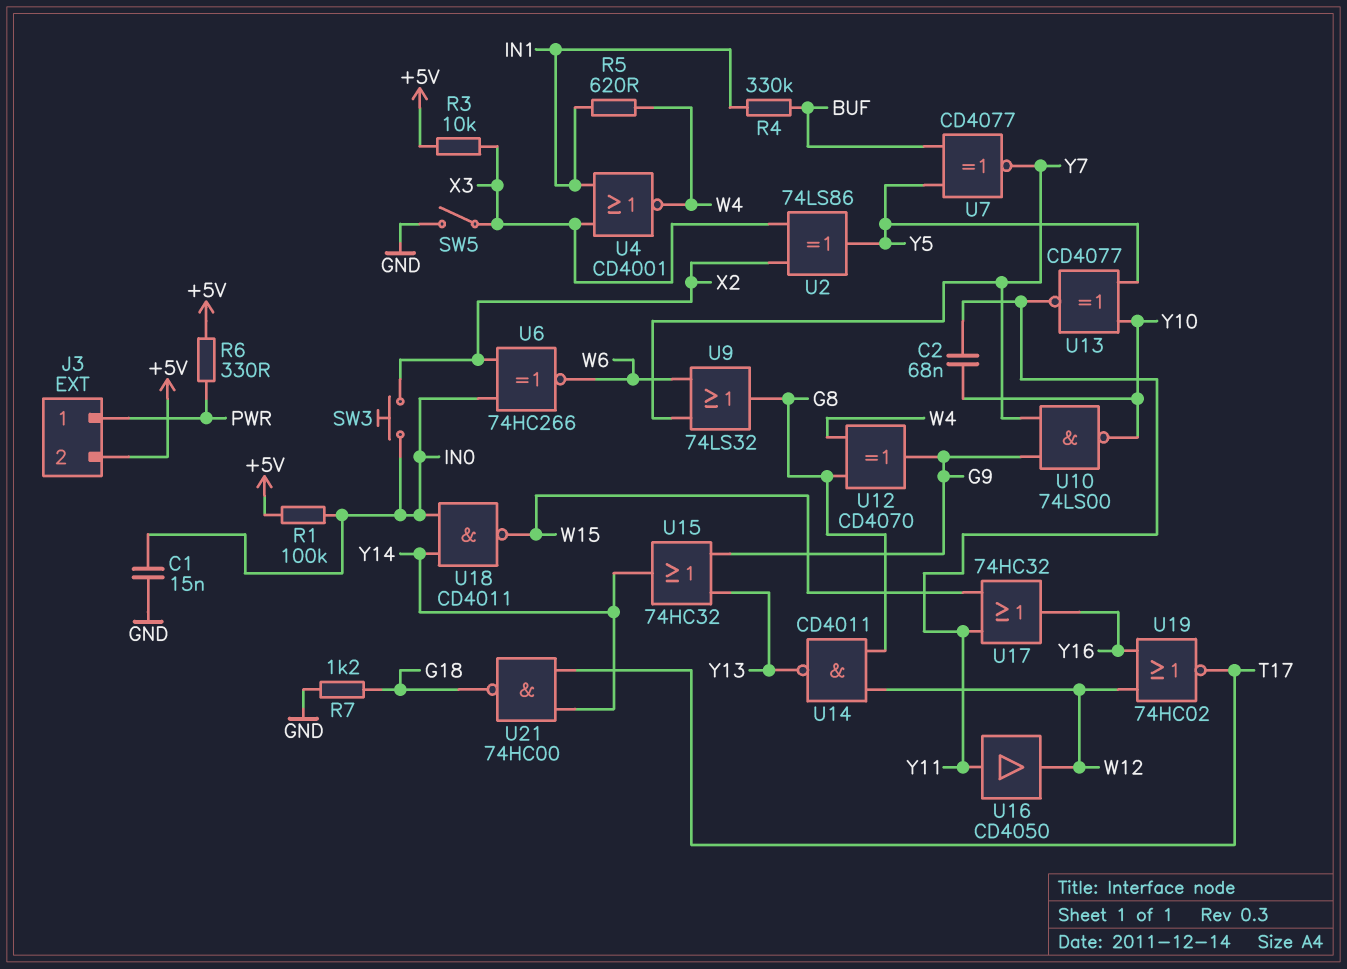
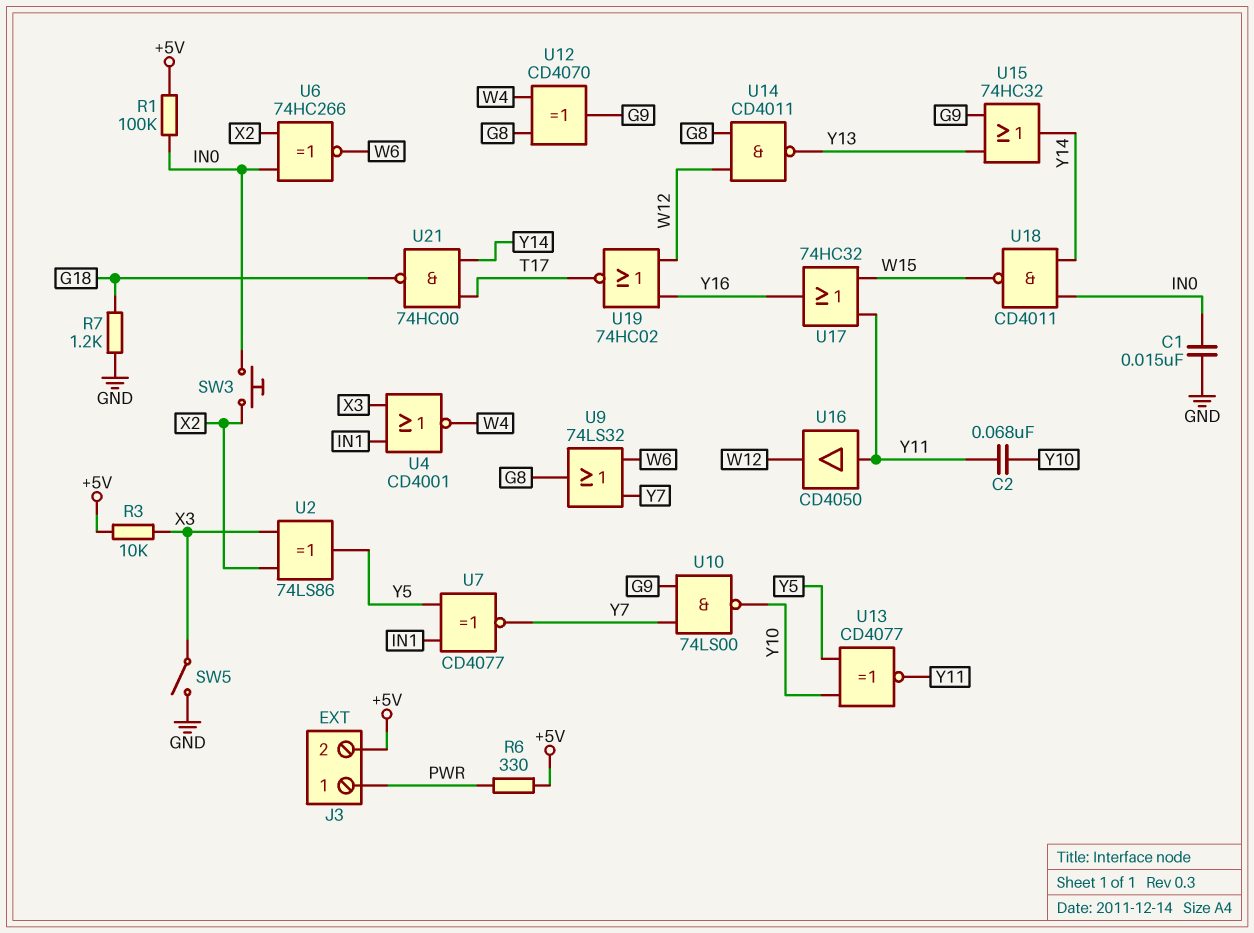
R4: 330k (BUF, IN1) -> none
R5: 620 (IN1, W4) -> none
U7: XNOR CD4077 (in BUF, in Y5, out Y7) -> XNOR CD4077 (in IN1, in Y5, out Y7)

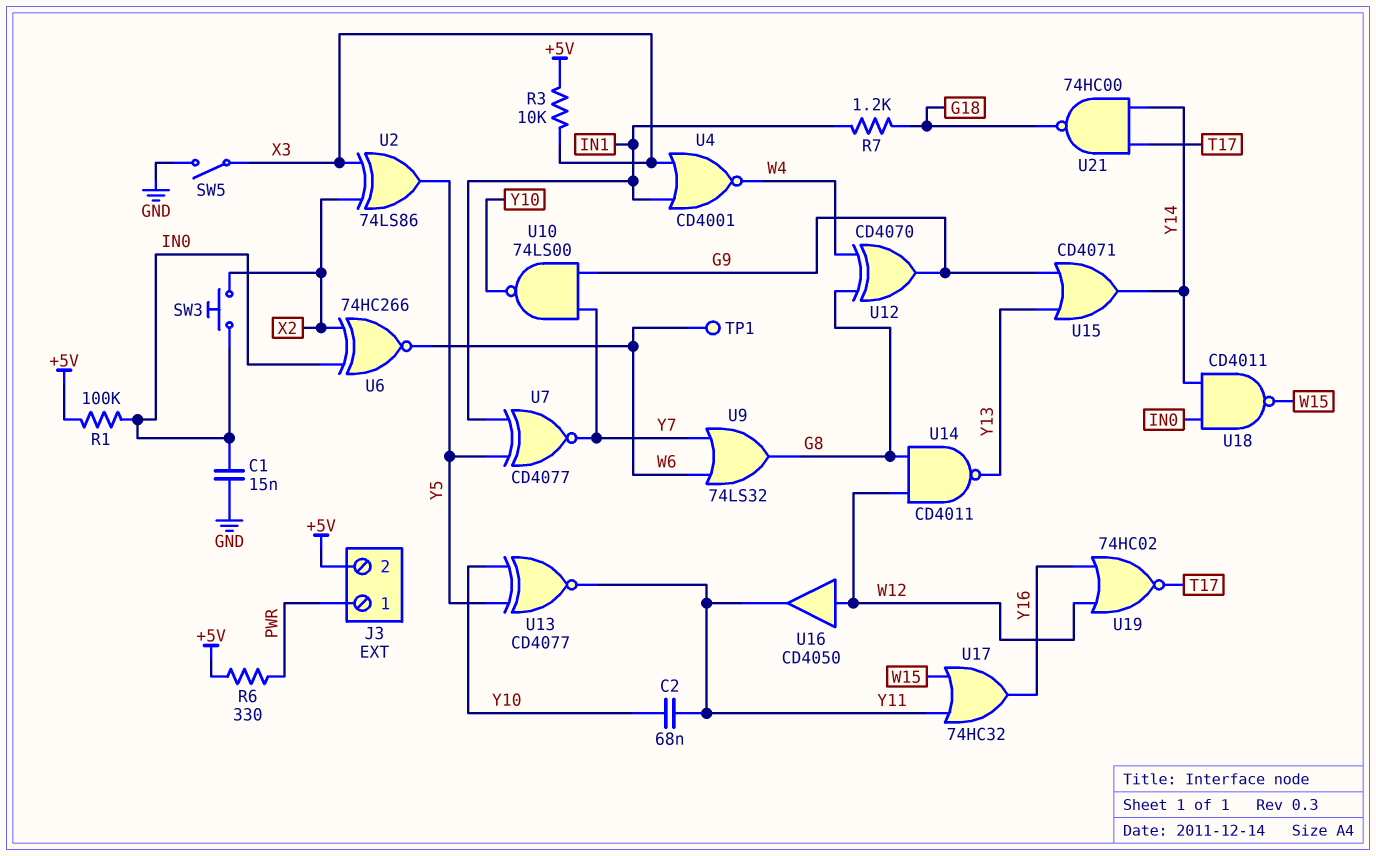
R7: 1.2k (G18, GND) -> 1.2k (G18, IN1)
TP1: none -> test point (W6)
U15: OR 74HC32 (in G9, in Y13, out Y14) -> OR CD4071 (in G9, in Y13, out Y14)
U16: buffer CD4050 (in Y11, out W12) -> buffer CD4050 (in W12, out Y11)

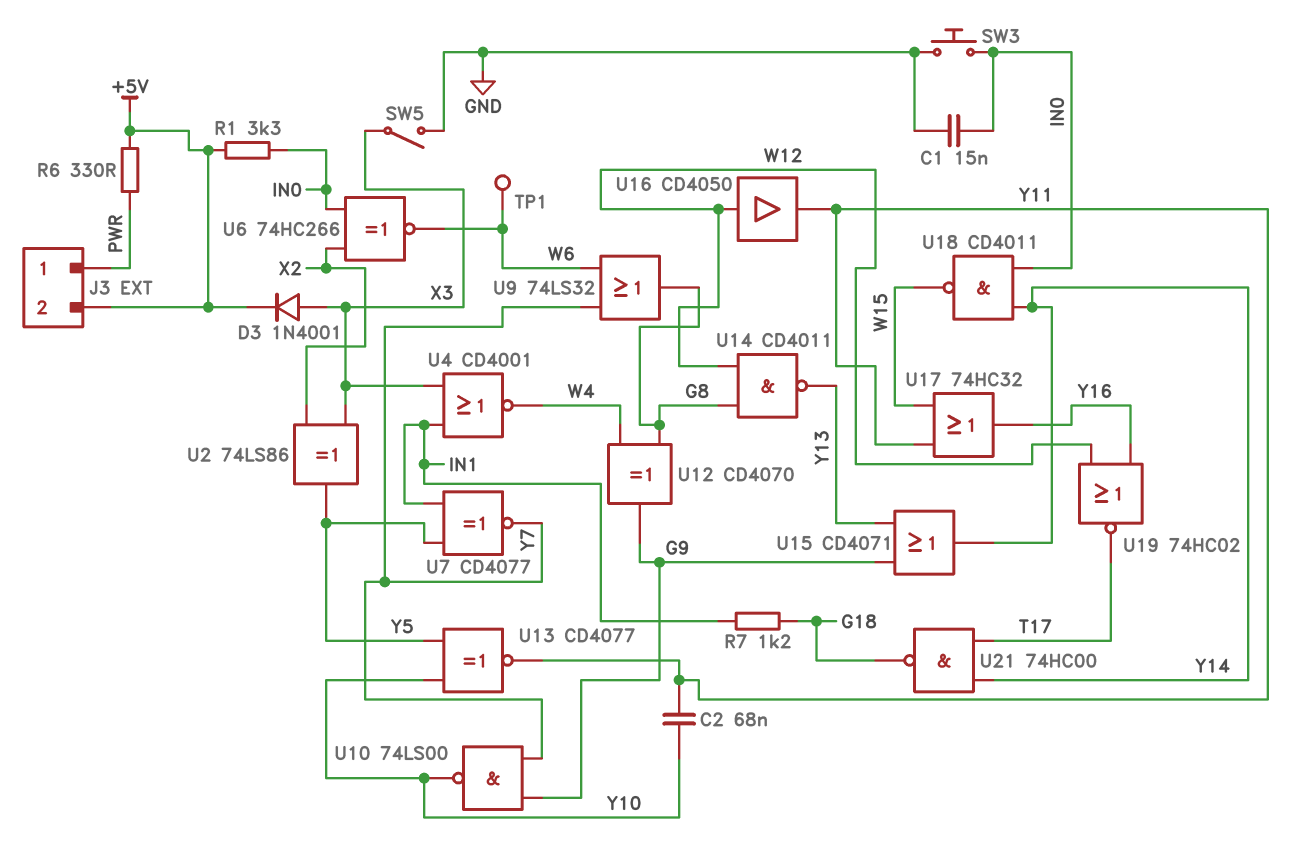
D3: none -> diode 1N4001 (A X3, K +5V)
R1: 100k (+5V, IN0) -> 3.3k (+5V, IN0)
R3: 10k (+5V, X3) -> none
SW3: button (IN0, X2) -> button (GND, IN0)

